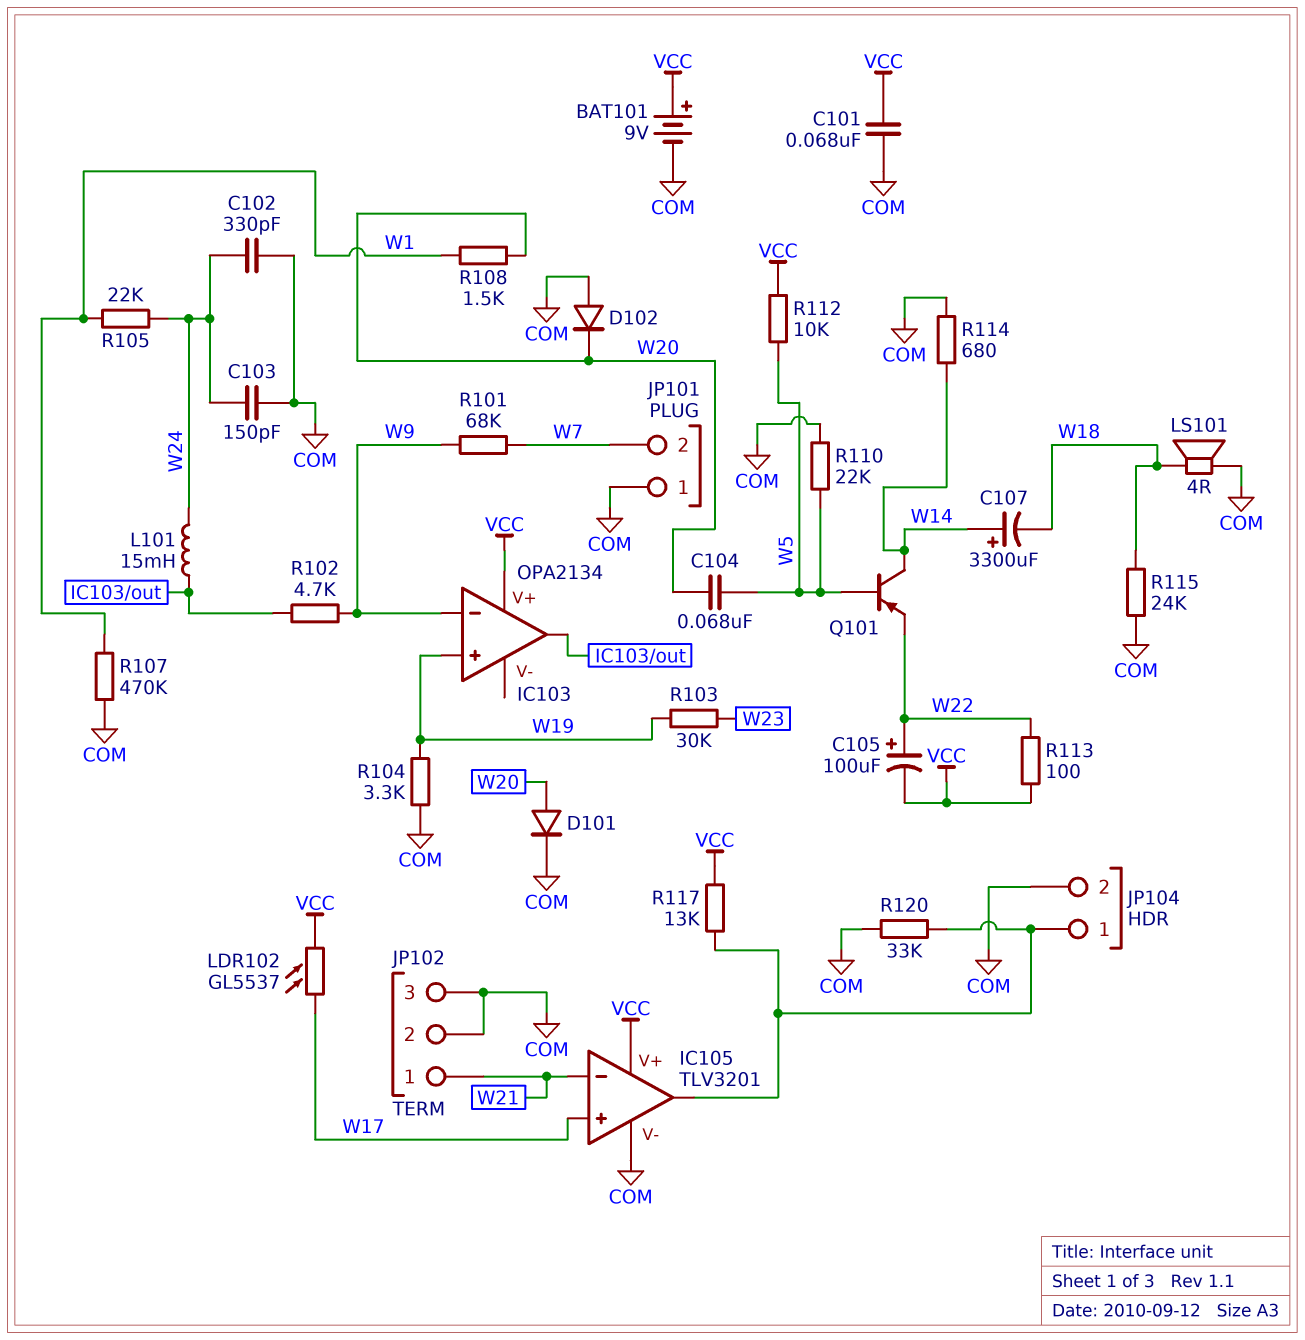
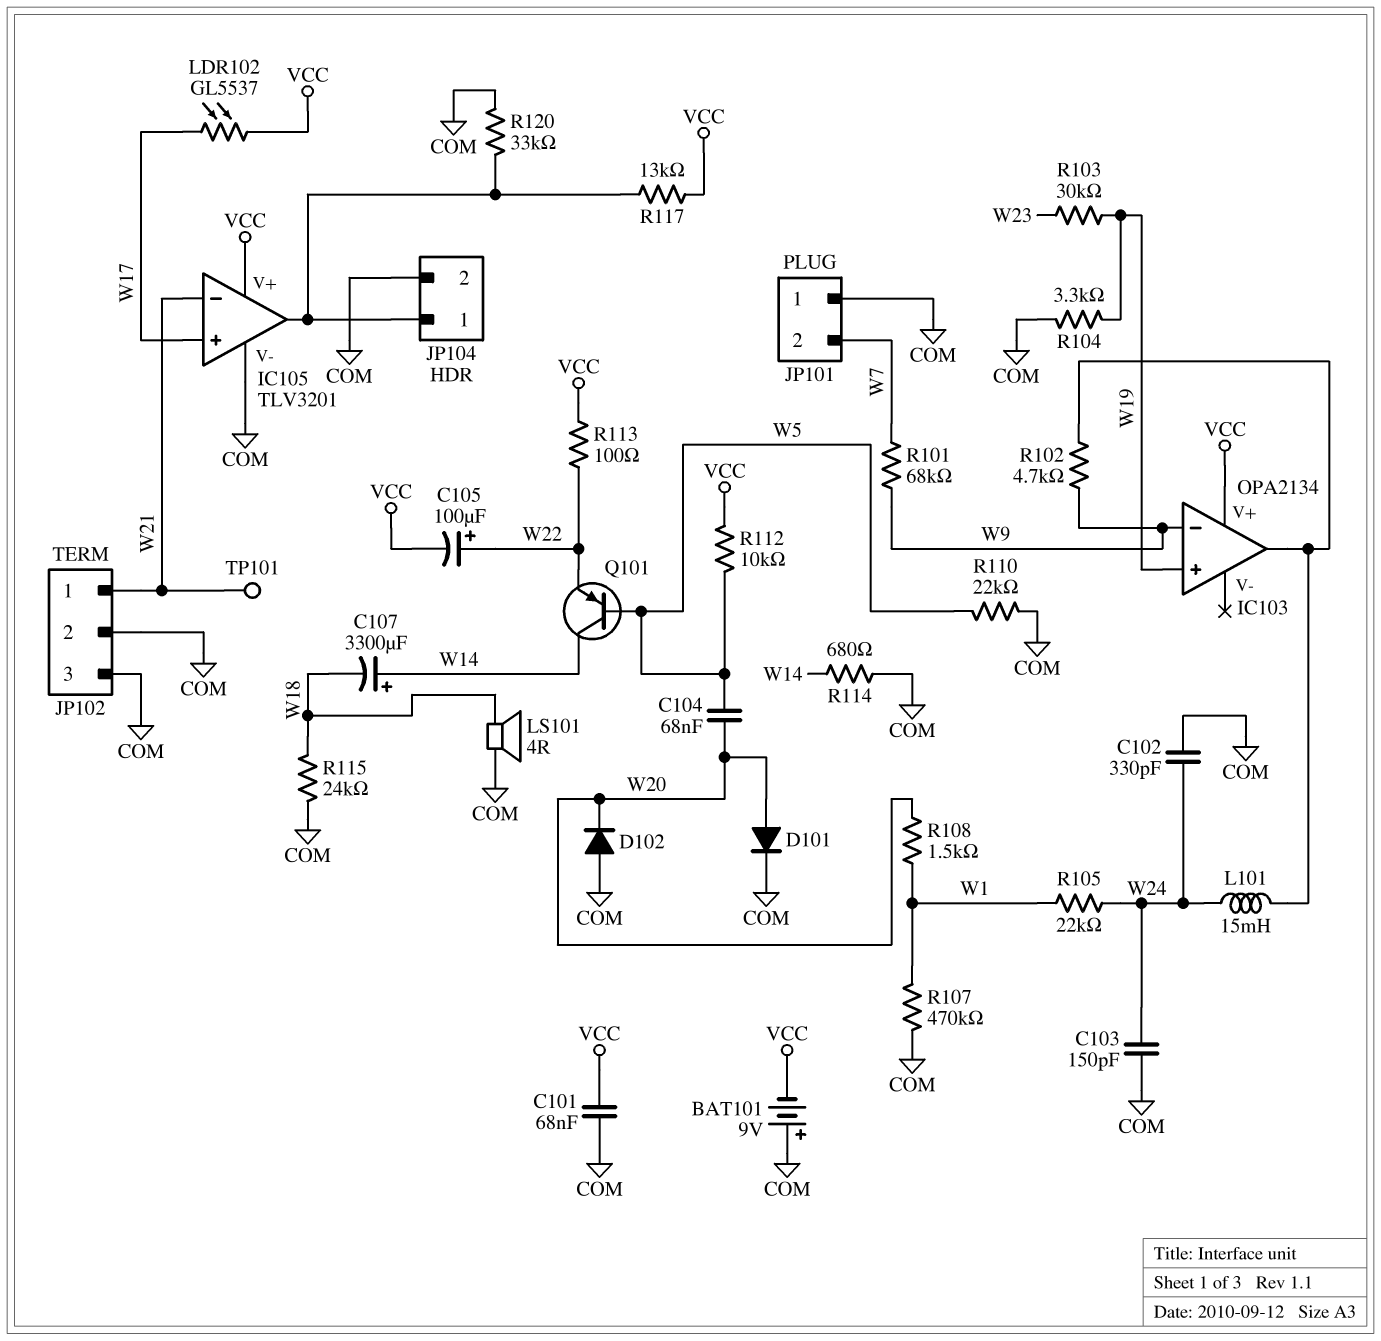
BAT101: 9V (plus VCC, minus COM) -> 9V (plus COM, minus VCC)
TP101: none -> test point (W21)

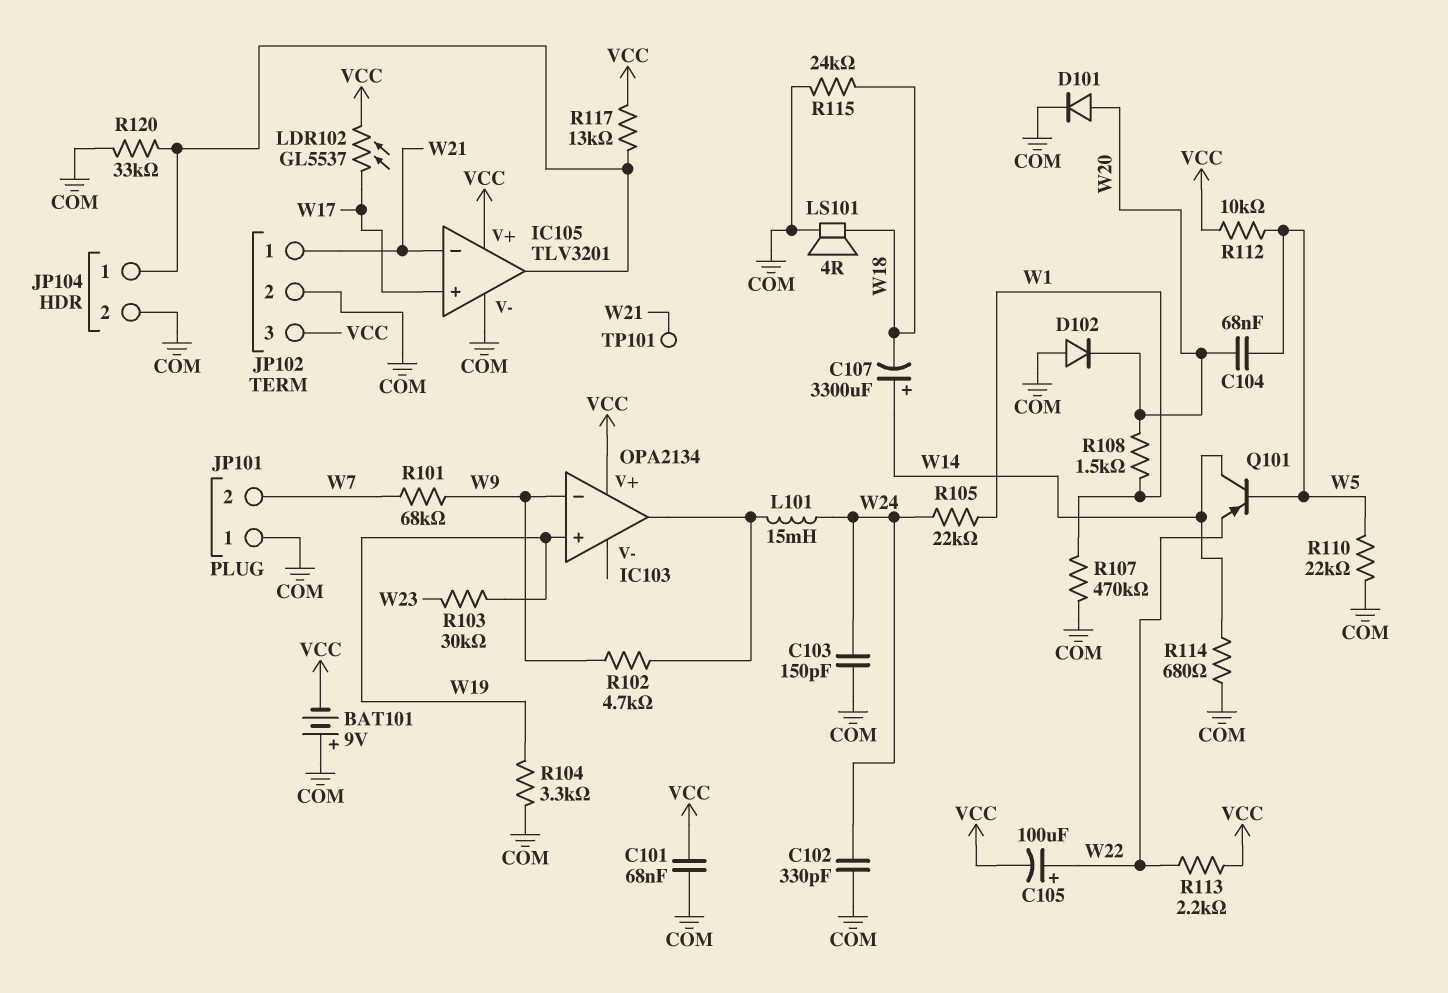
JP102 pin 3: COM -> VCC
R113: 100 (VCC, W22) -> 2.2k (VCC, W22)

